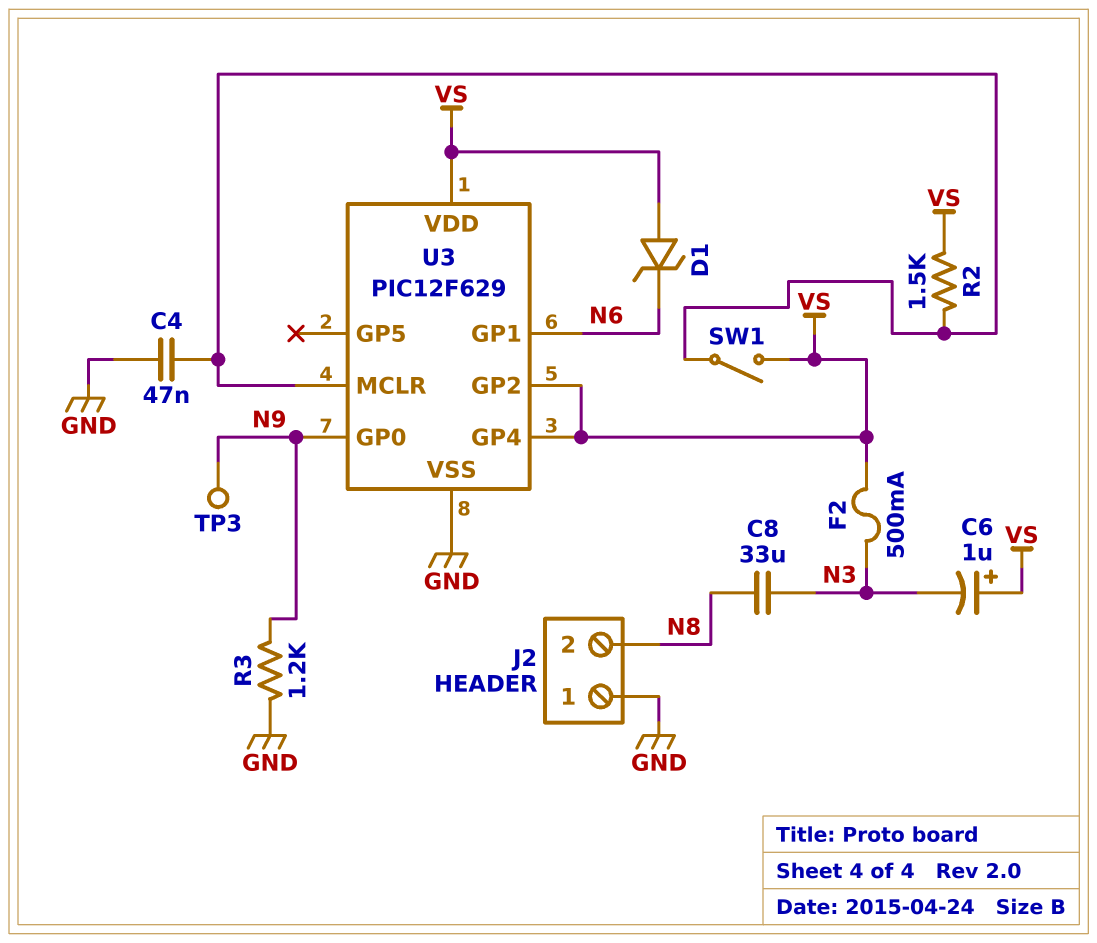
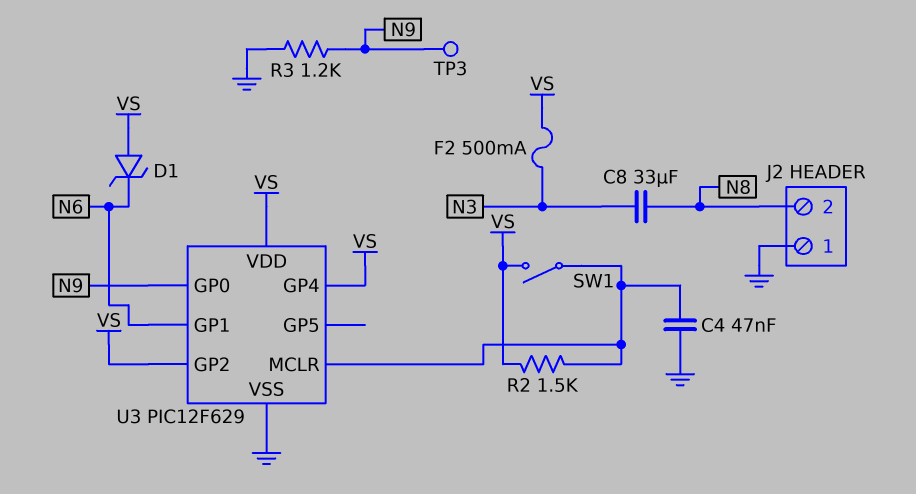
C6: 1uF (plus VS, minus N3) -> none

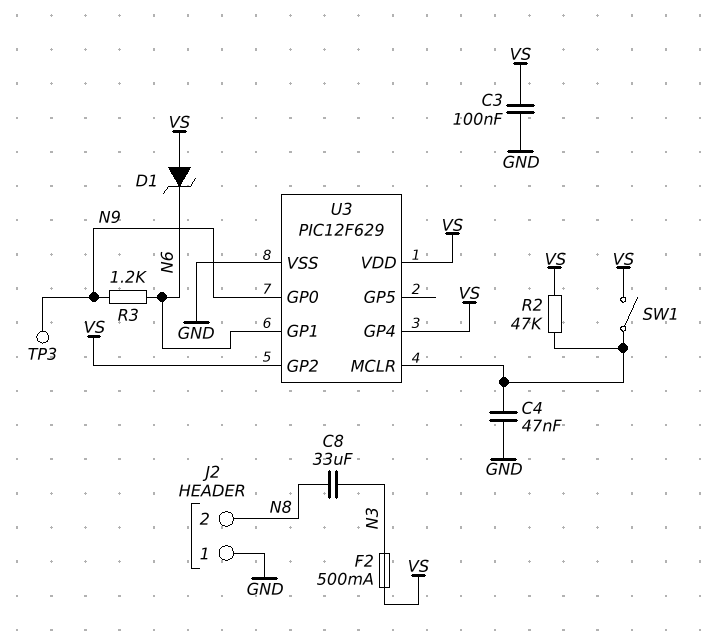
C3: none -> 100nF (GND, VS)
R2: 1.5k (U3/MCLR, VS) -> 47k (U3/MCLR, VS)
R3: 1.2k (GND, N9) -> 1.2k (N6, N9)

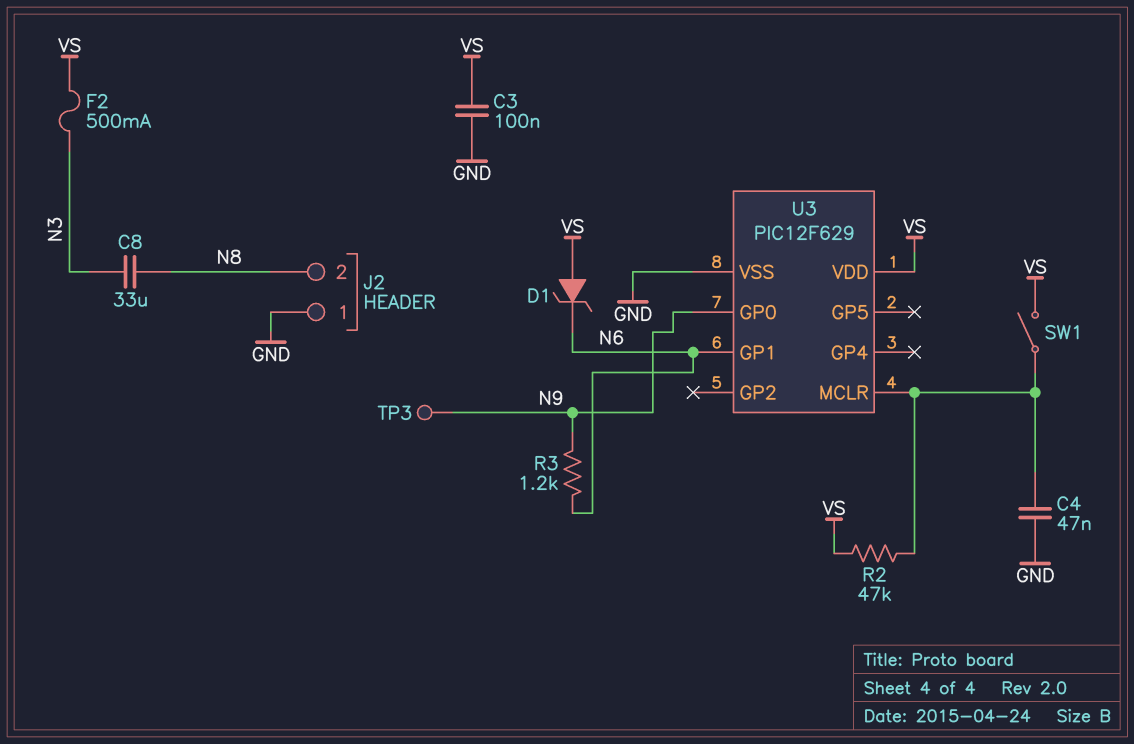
U3 pin GP2: VS -> none
U3 pin GP4: VS -> none

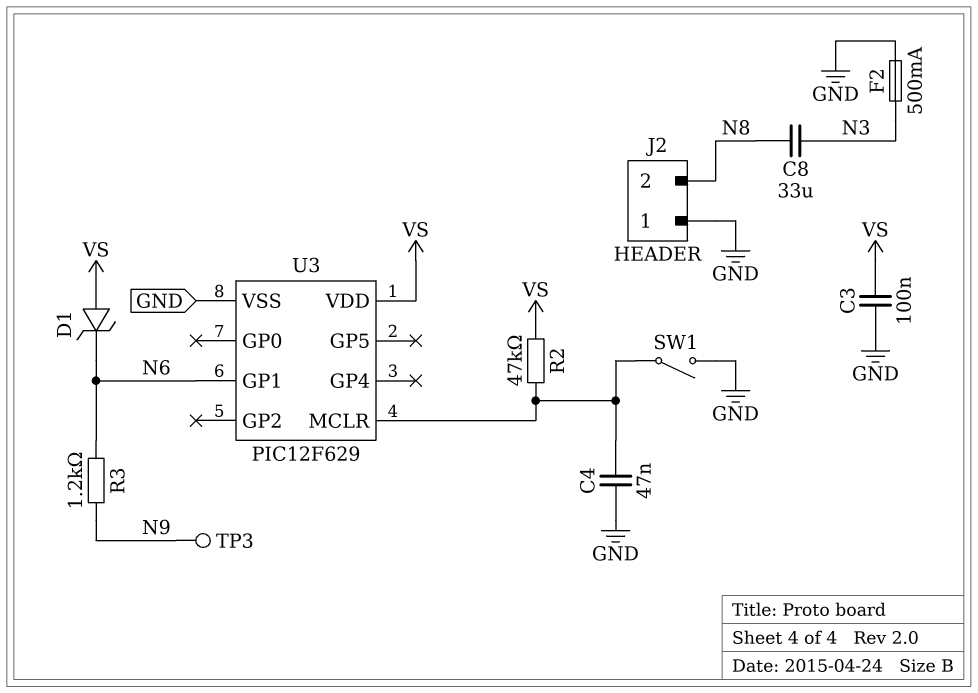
F2: 500mA (N3, VS) -> 500mA (GND, N3)
SW1: switch (U3/MCLR, VS) -> switch (GND, U3/MCLR)
U3 pin GP0: N9 -> none

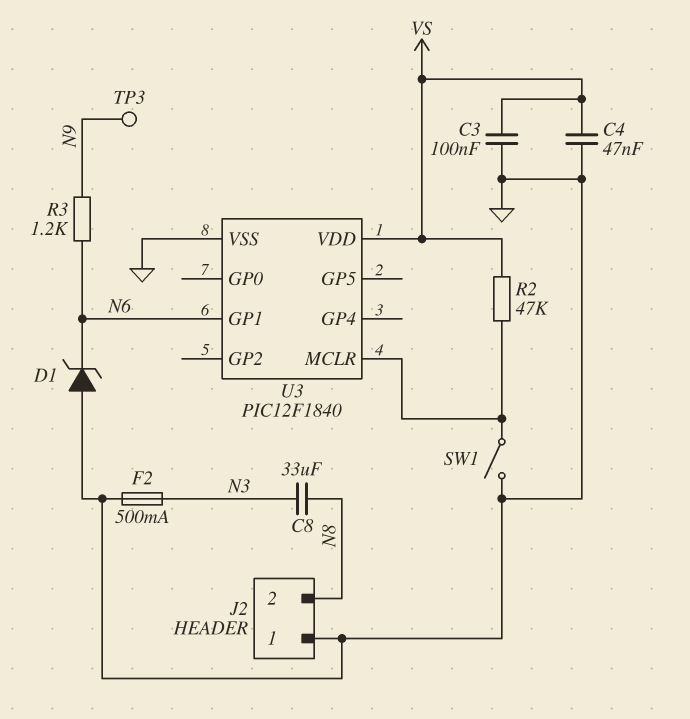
C4: 47nF (GND, U3/MCLR) -> 47nF (GND, VS)
D1: zener (A VS, K N6) -> zener (A GND, K N6)
U3: PIC12F629 -> PIC12F1840

